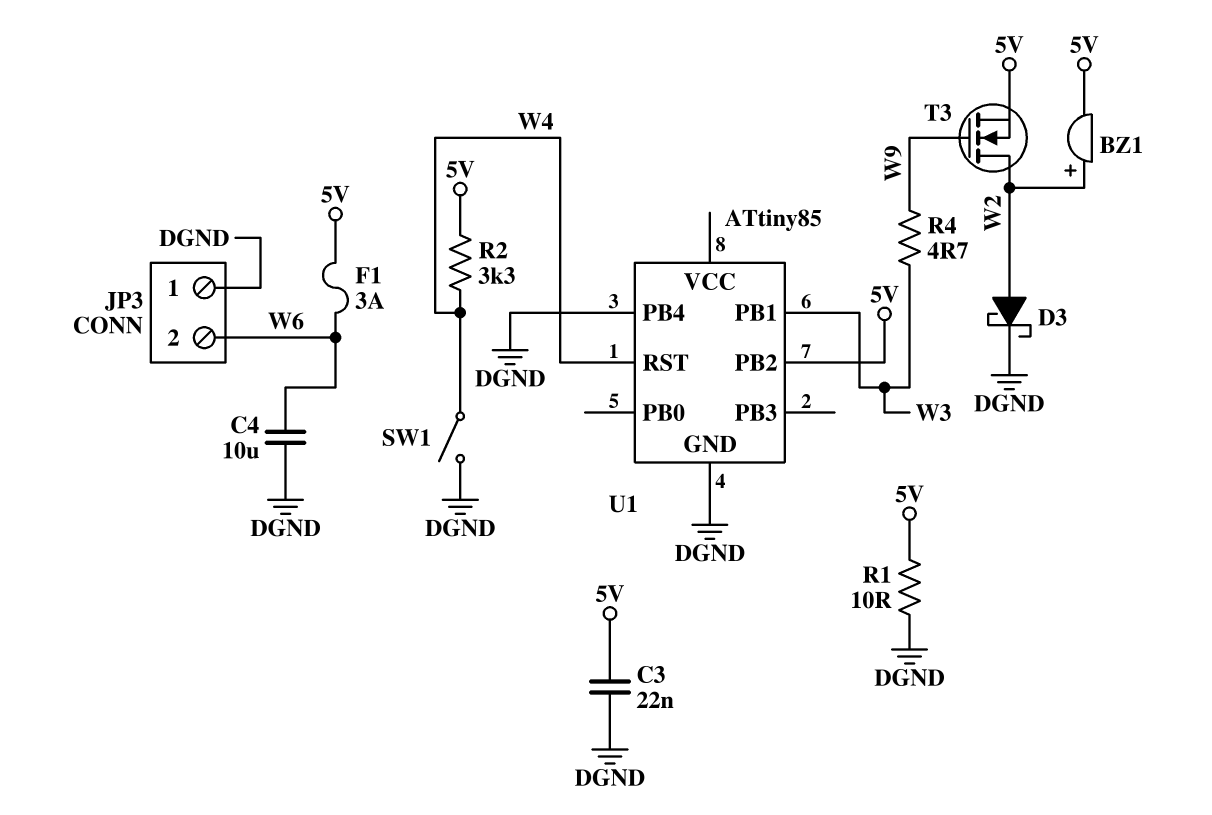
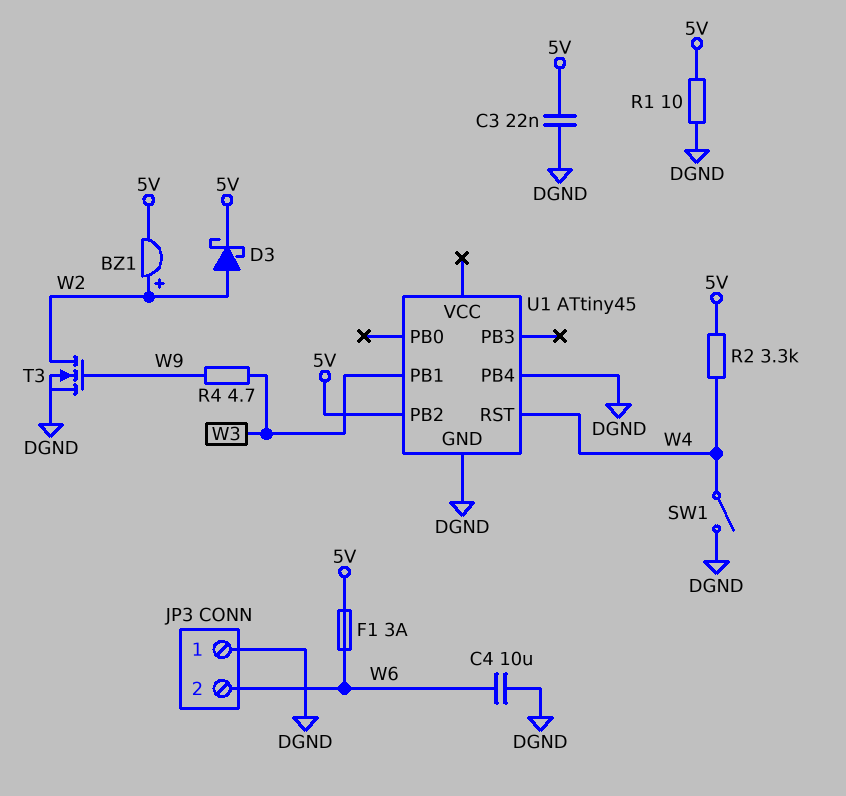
D3: schottky (A W2, K DGND) -> schottky (A W2, K 5V)
T3: NMOS (G W9, D W2, S 5V) -> NMOS (G W9, D W2, S DGND)
U1: ATtiny85 -> ATtiny45

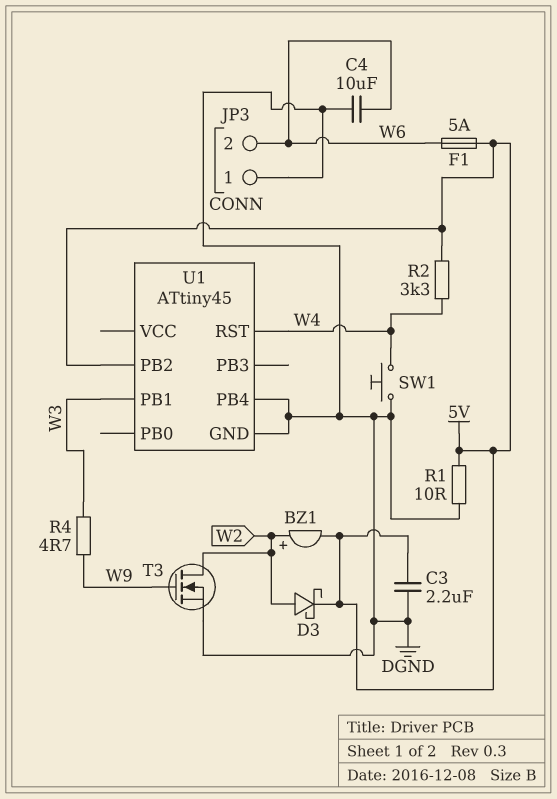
C3: 22nF (5V, DGND) -> 2.2uF (5V, DGND)
F1: 3A (5V, W6) -> 5A (5V, W6)
SW1: switch (DGND, W4) -> button (DGND, W4)

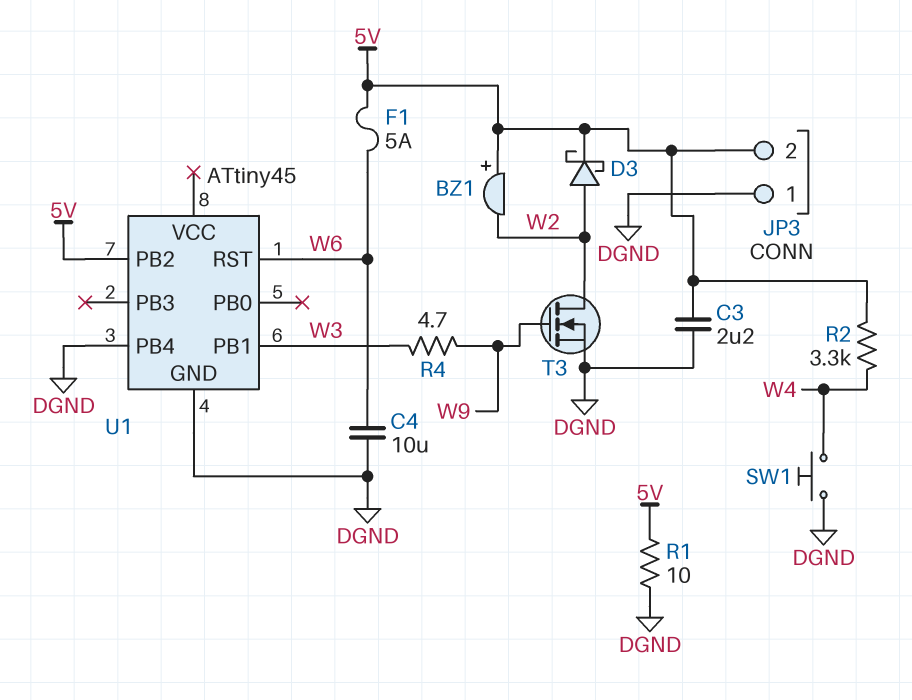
BZ1: buzzer (plus W2, minus 5V) -> buzzer (plus 5V, minus W2)
JP3 pin 2: W6 -> 5V
U1 pin RST: W4 -> W6

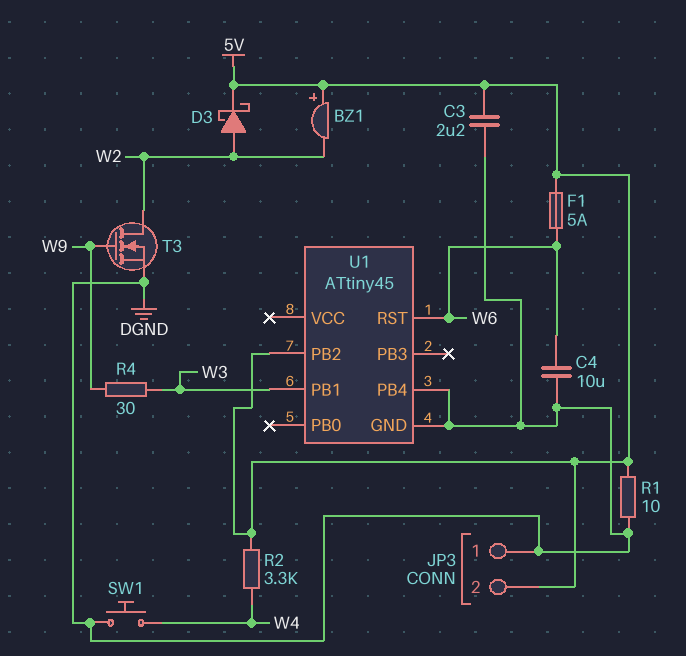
R4: 4.7 (W3, W9) -> 30 (W3, W9)

